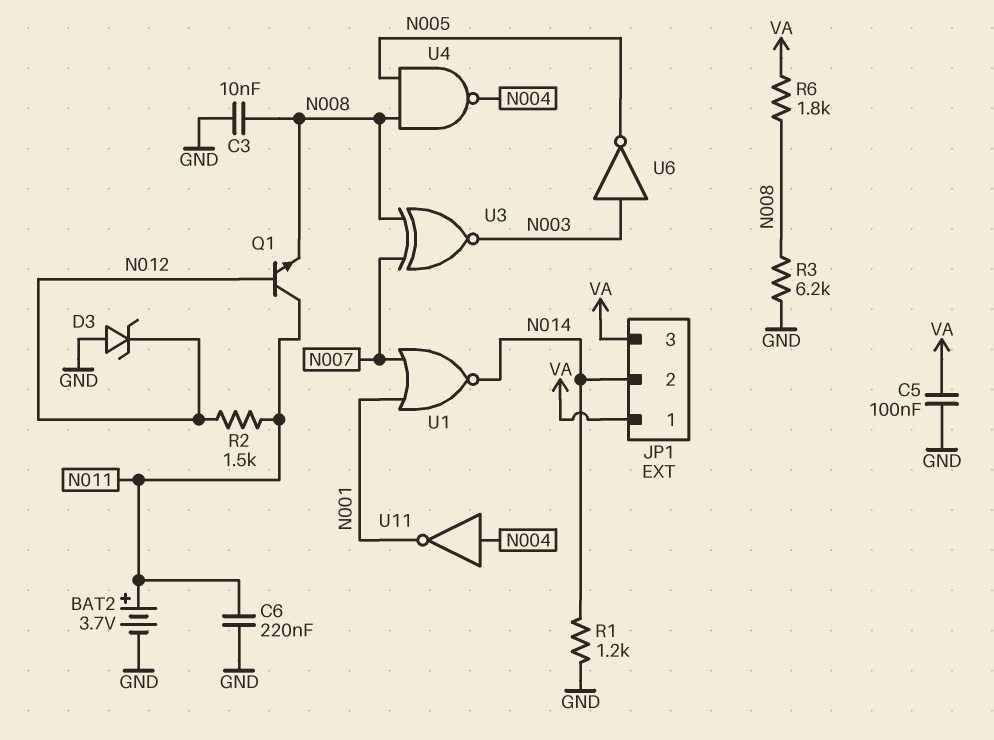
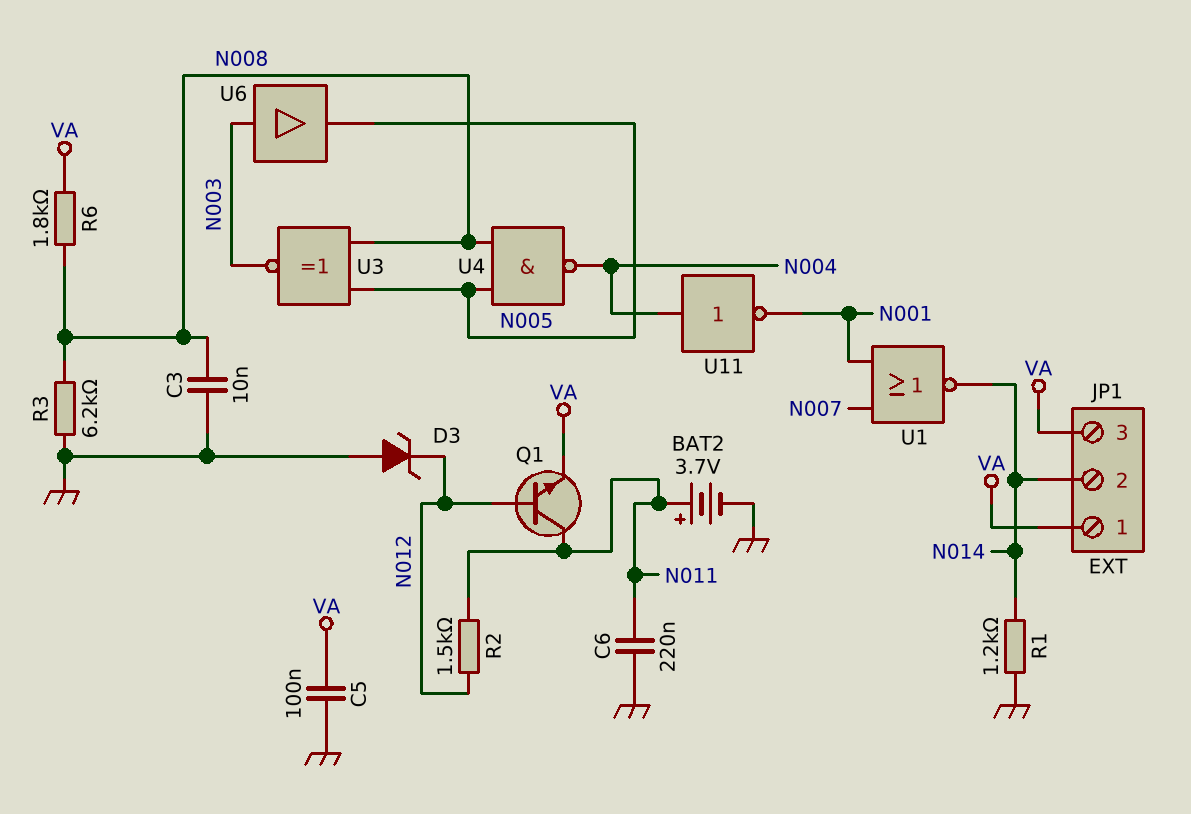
Q1: NPN (B N012, C N011, E N008) -> NPN (B N012, C N011, E VA)
U3: XNOR (in N007, in N008, out N003) -> XNOR (in N005, in N008, out N003)
U6: NOT (in N003, out N005) -> buffer (in N003, out N005)

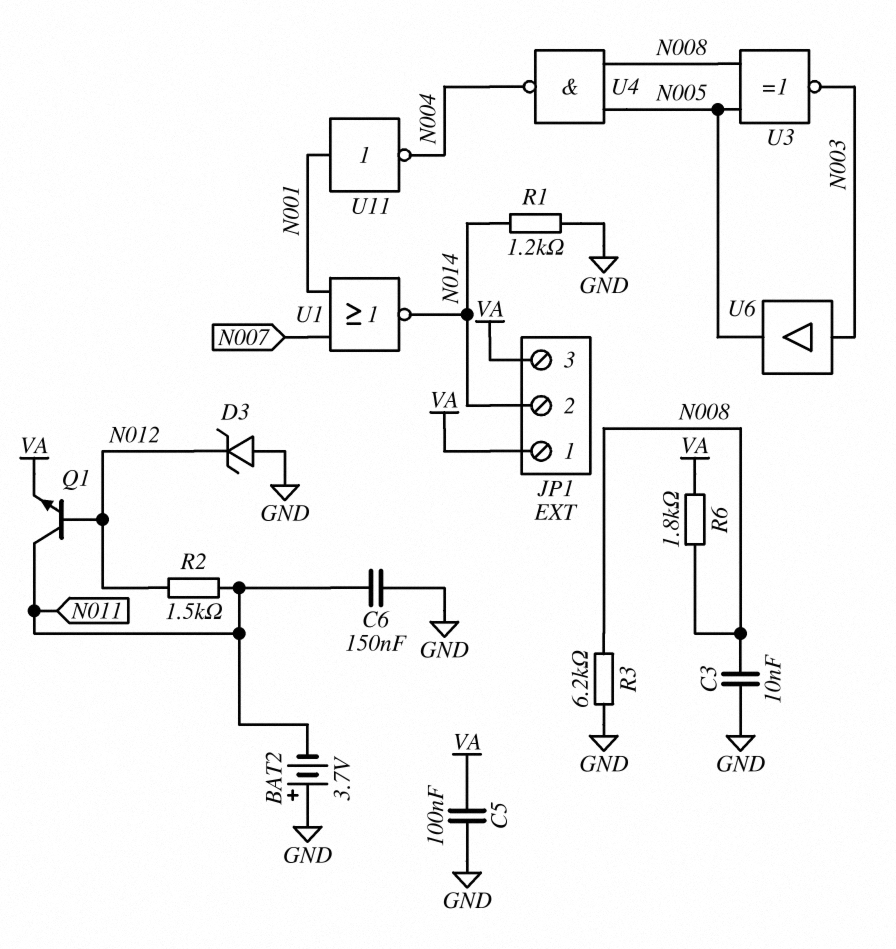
BAT2: 3.7V (plus N011, minus GND) -> 3.7V (plus GND, minus N011)
C6: 220nF (GND, N011) -> 150nF (GND, N011)
U11: NOT (in N004, out N001) -> NOT (in N001, out N004)

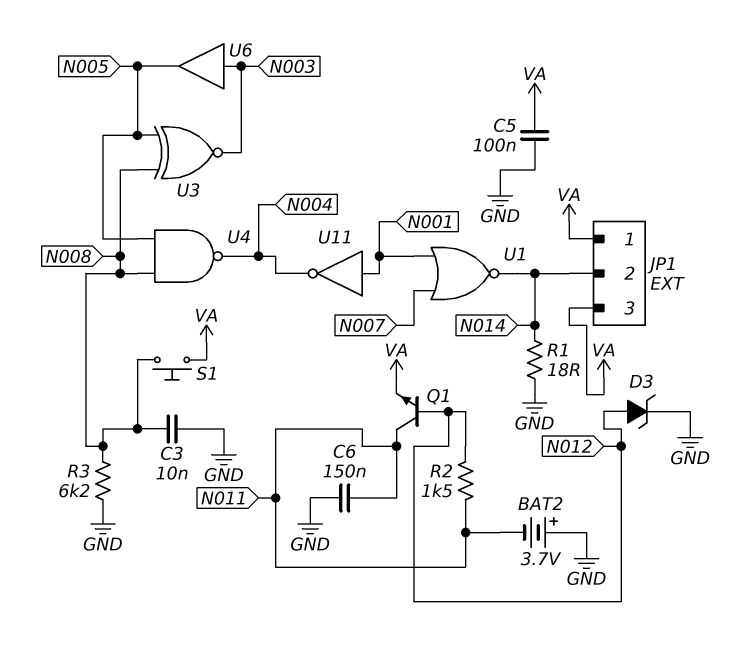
D3: zener (A GND, K N012) -> zener (A N012, K GND)
R1: 1.2k (GND, N014) -> 18 (GND, N014)
R6: 1.8k (N008, VA) -> none
S1: none -> button (N008, VA)

